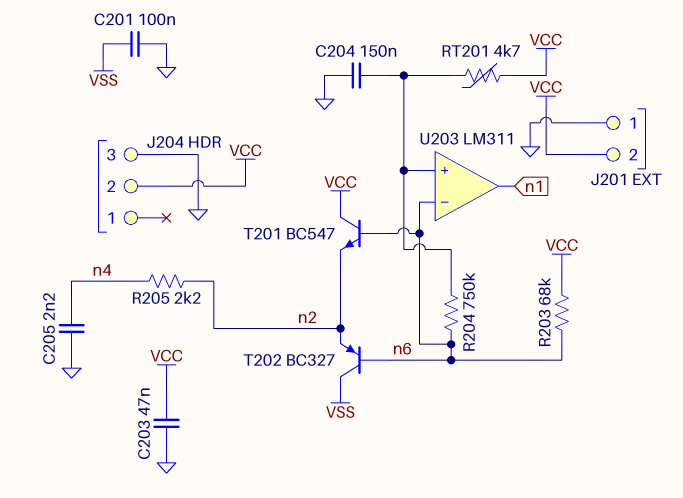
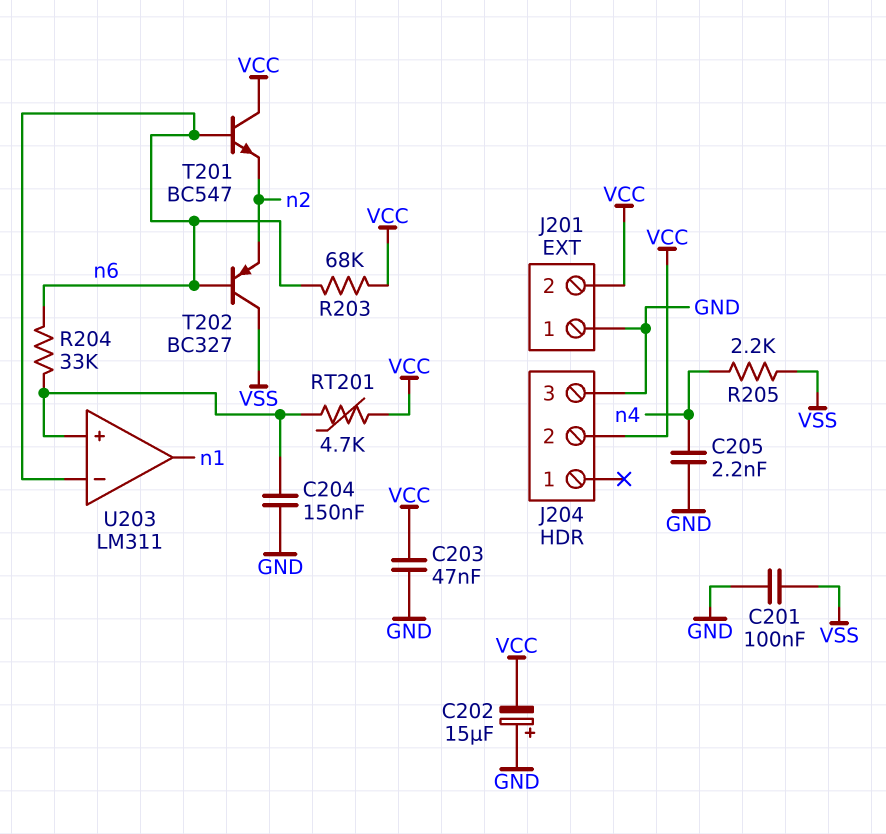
C202: none -> 15uF (plus GND, minus VCC)
R204: 750k (U203/in+, n6) -> 33k (U203/in+, n6)
R205: 2.2k (n2, n4) -> 2.2k (VSS, n4)

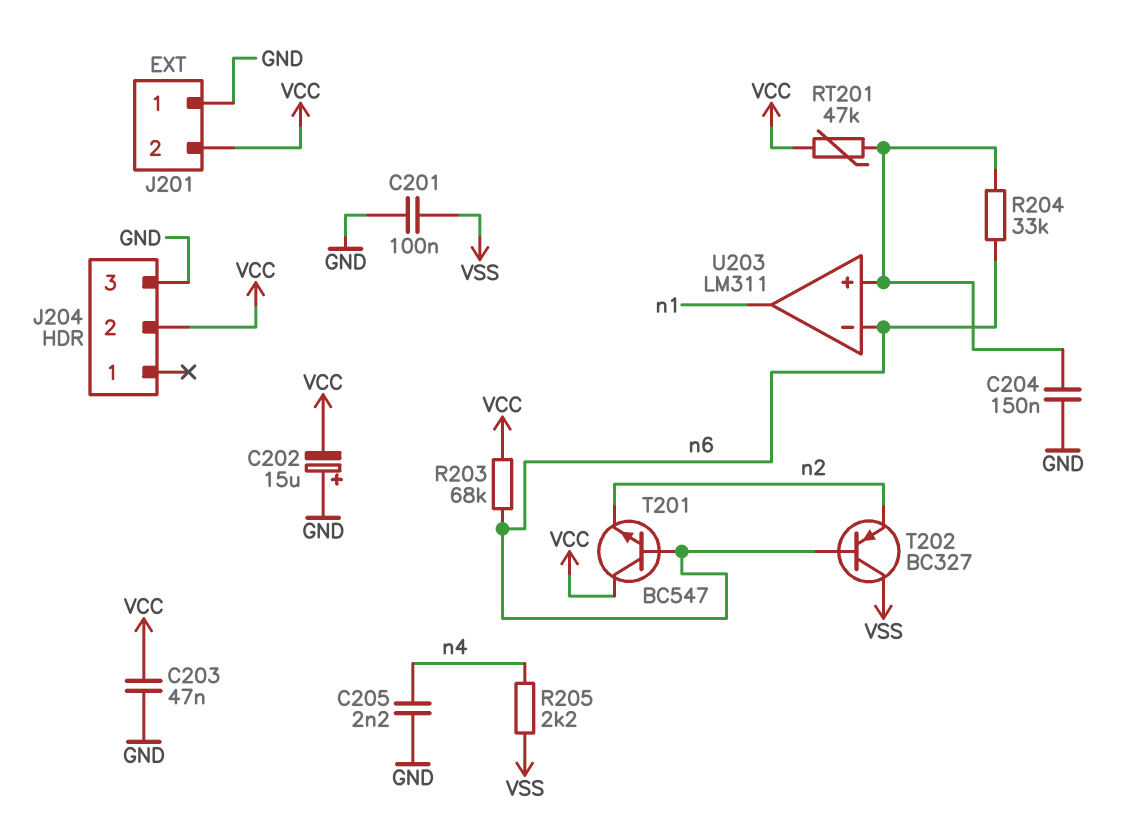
RT201: 4.7k (U203/in+, VCC) -> 47k (U203/in+, VCC)

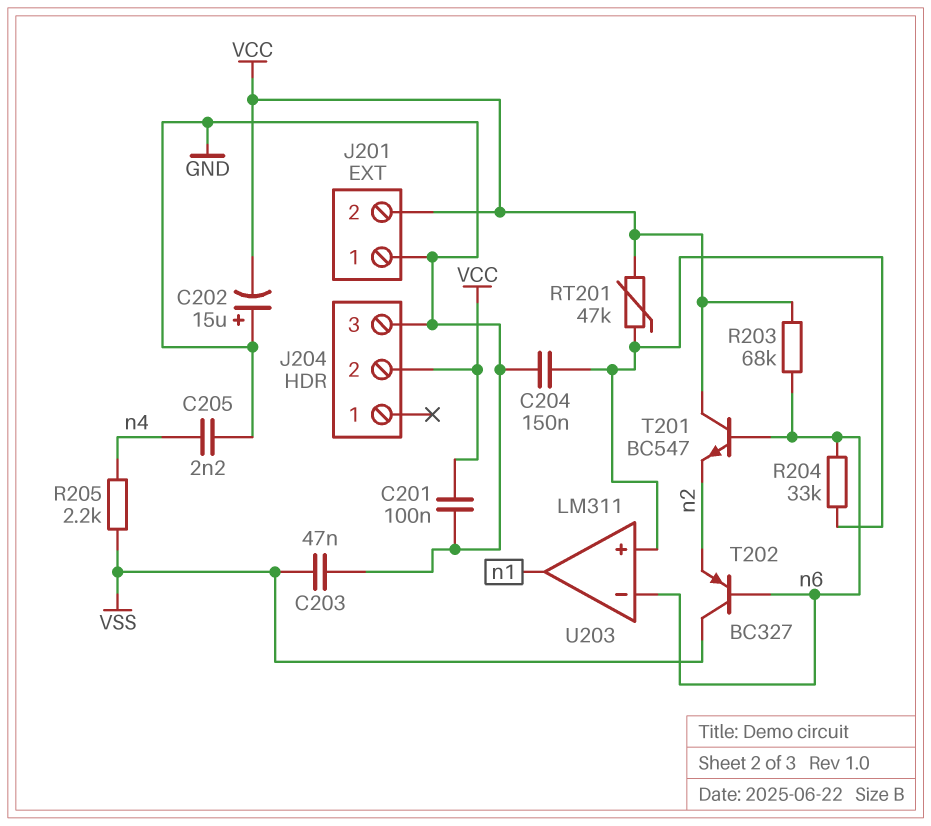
C201: 100nF (GND, VSS) -> 100nF (GND, VCC)
C203: 47nF (GND, VCC) -> 47nF (GND, VSS)

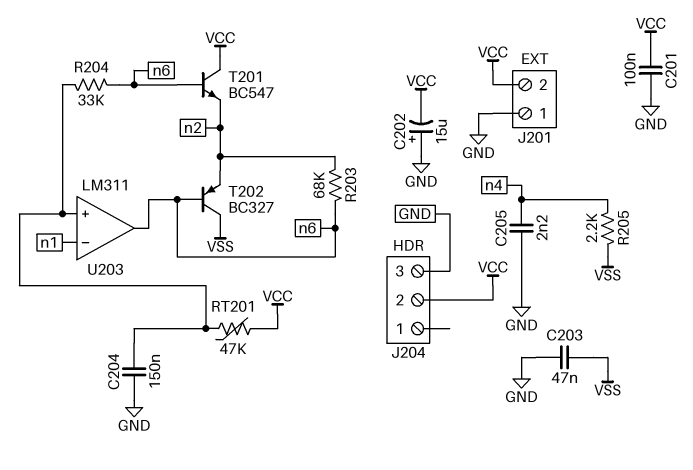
R203: 68k (VCC, n6) -> 68k (n2, n6)
U203 pin in-: n6 -> n1
U203 pin out: n1 -> n6

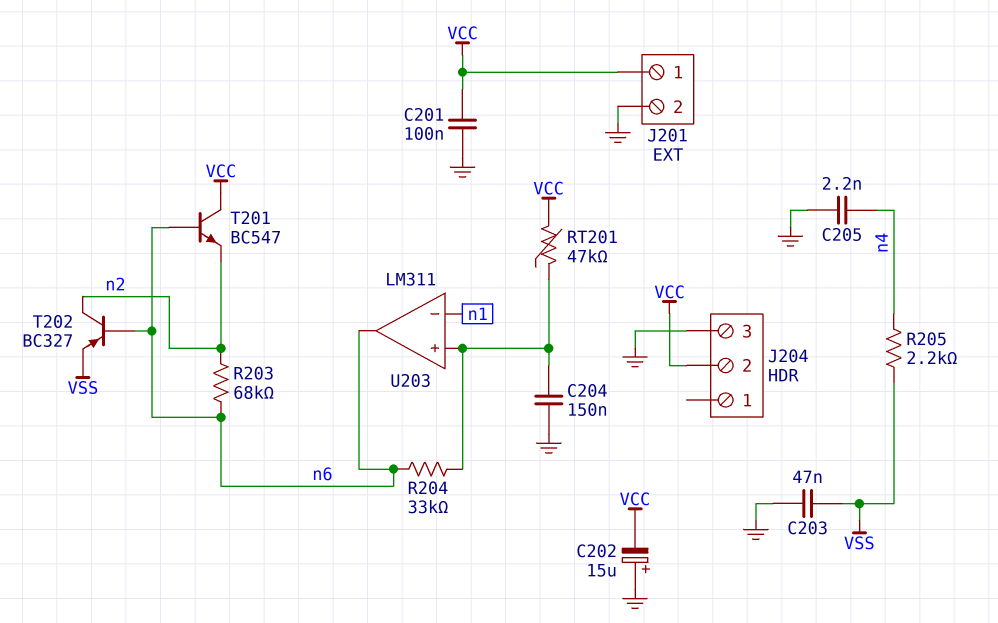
J201 pin 1: GND -> VCC
J201 pin 2: VCC -> GND
T202: PNP BC327 (B n6, C VSS, E n2) -> PNP BC327 (B n6, C n2, E VSS)

